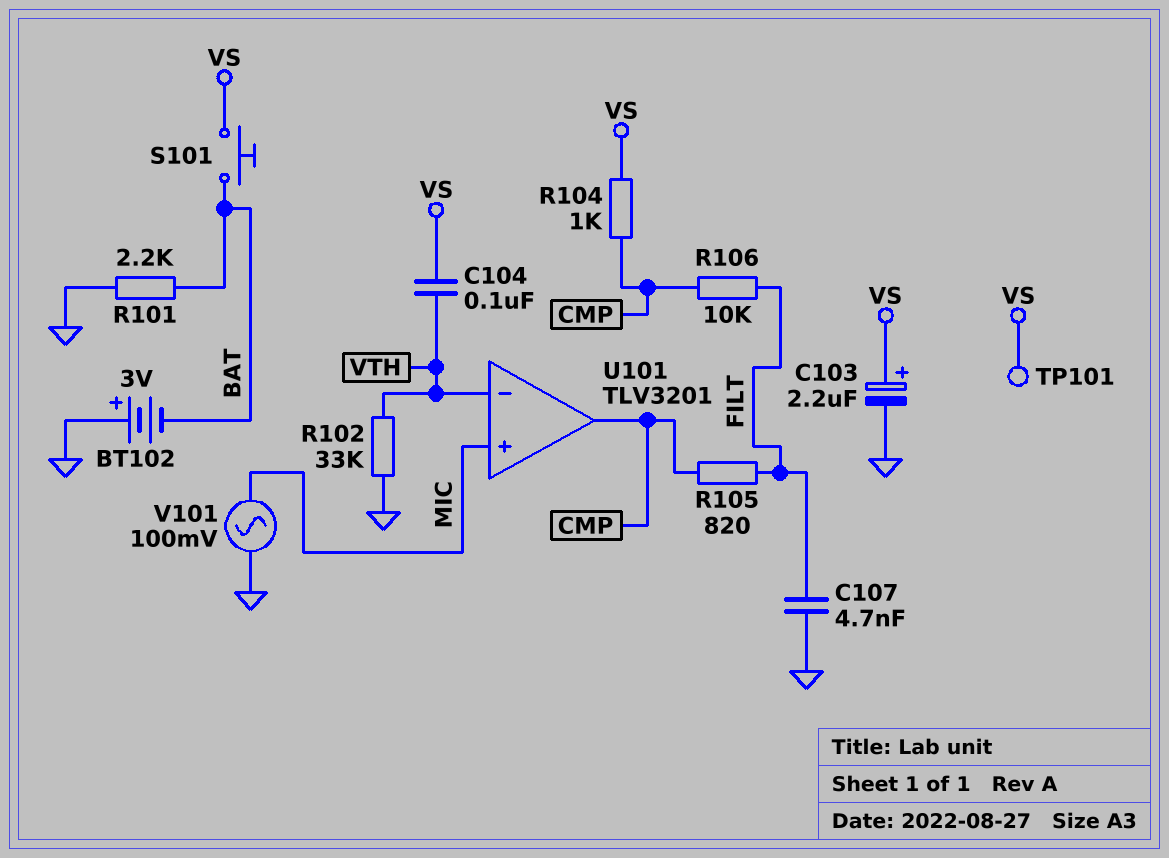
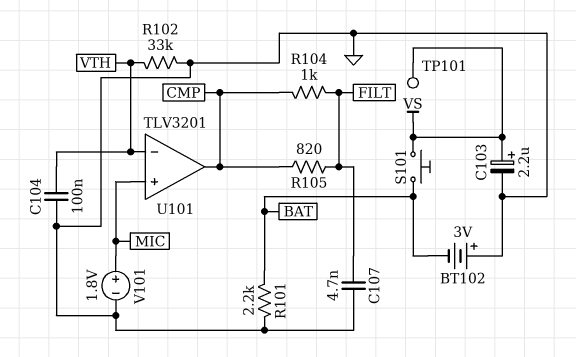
C104: 100nF (VS, VTH) -> 100nF (GND, VTH)
R104: 1k (CMP, VS) -> 1k (CMP, FILT)
R106: 10k (CMP, FILT) -> none
V101: AC 100mV (GND, MIC) -> 1.8V (plus MIC, minus GND)

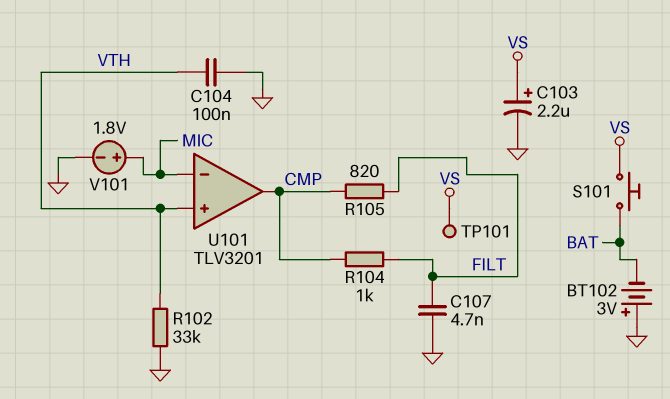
R101: 2.2k (BAT, GND) -> none
U101 pin in+: MIC -> VTH
U101 pin in-: VTH -> MIC

